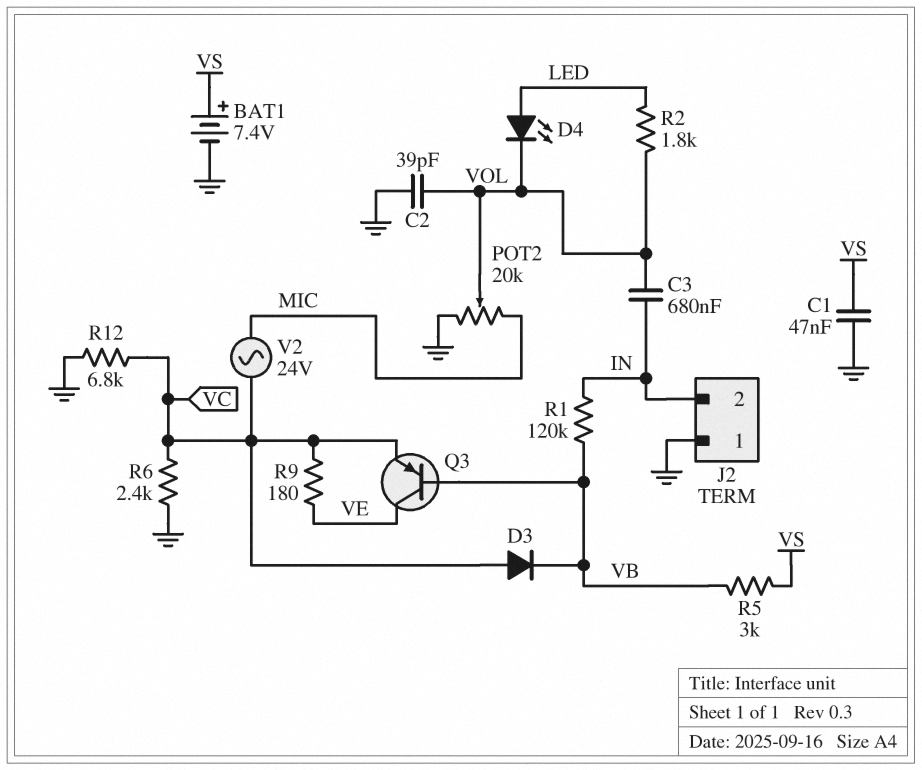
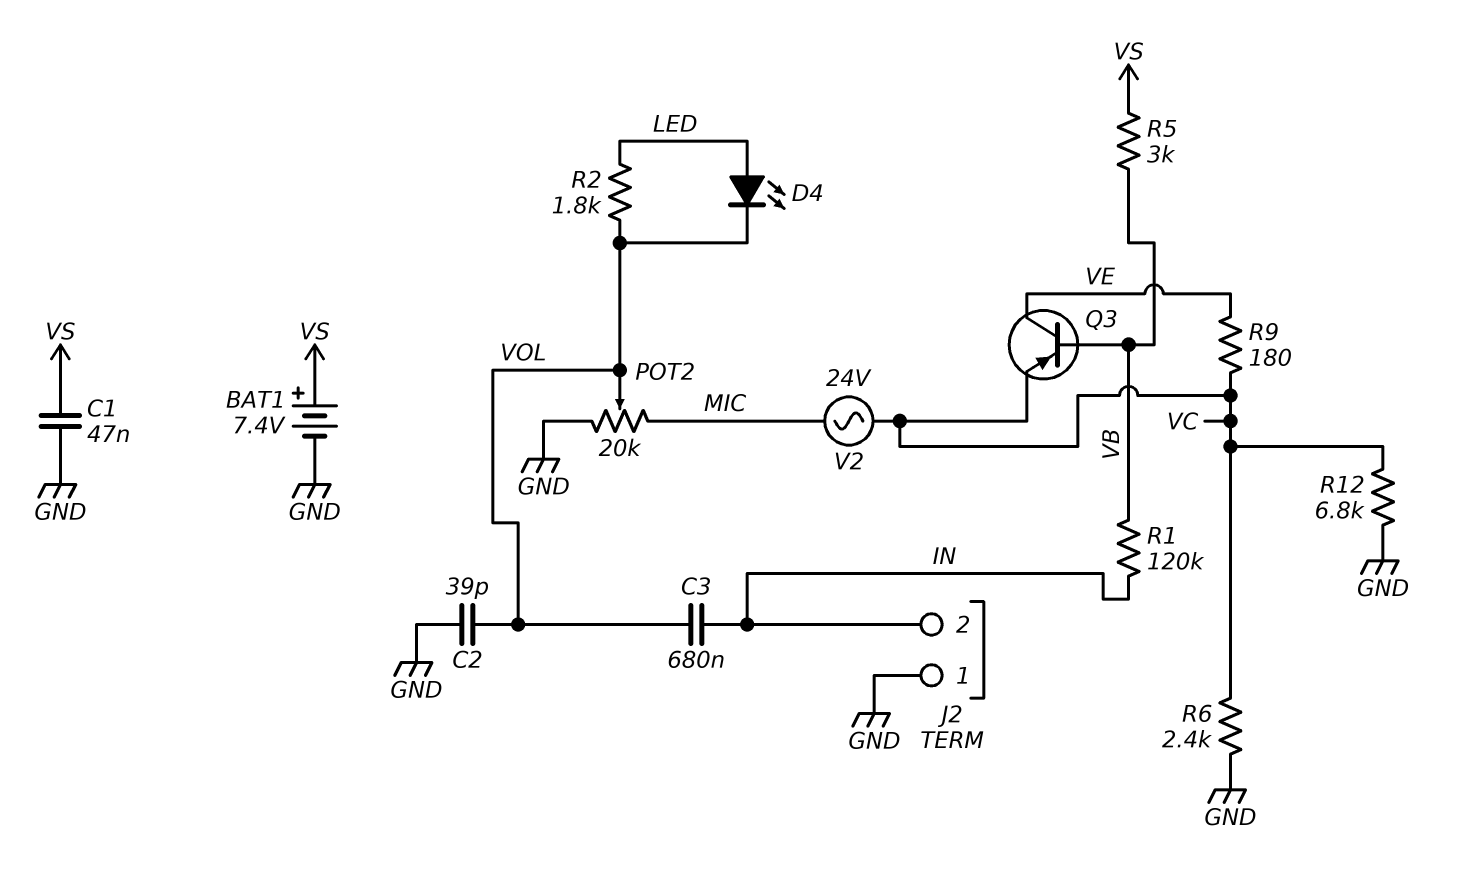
D3: diode (A VC, K VB) -> none

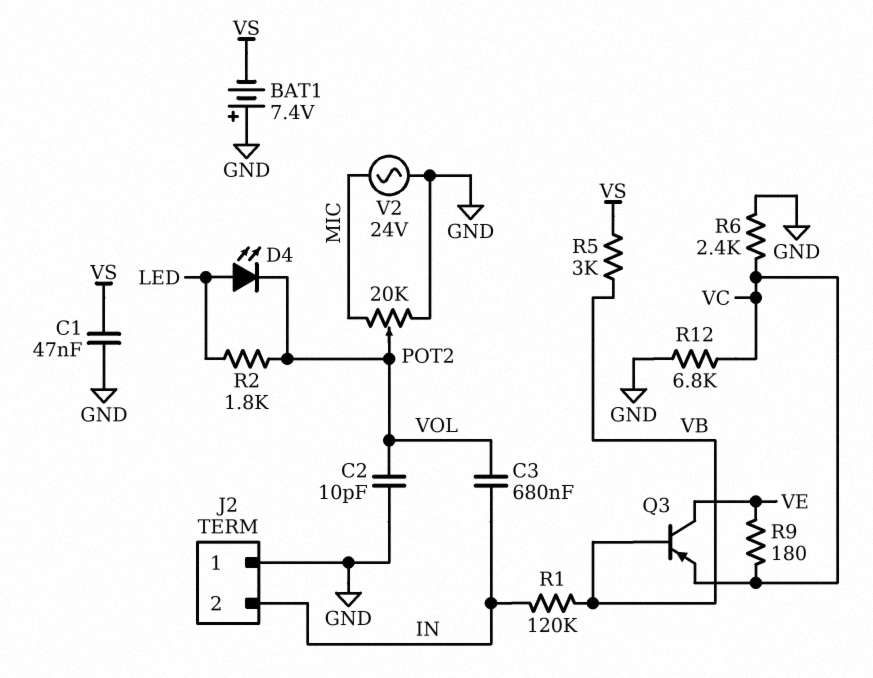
BAT1: 7.4V (plus VS, minus GND) -> 7.4V (plus GND, minus VS)
C2: 39pF (GND, VOL) -> 10pF (GND, VOL)
V2: AC 24V (MIC, VC) -> AC 24V (GND, MIC)

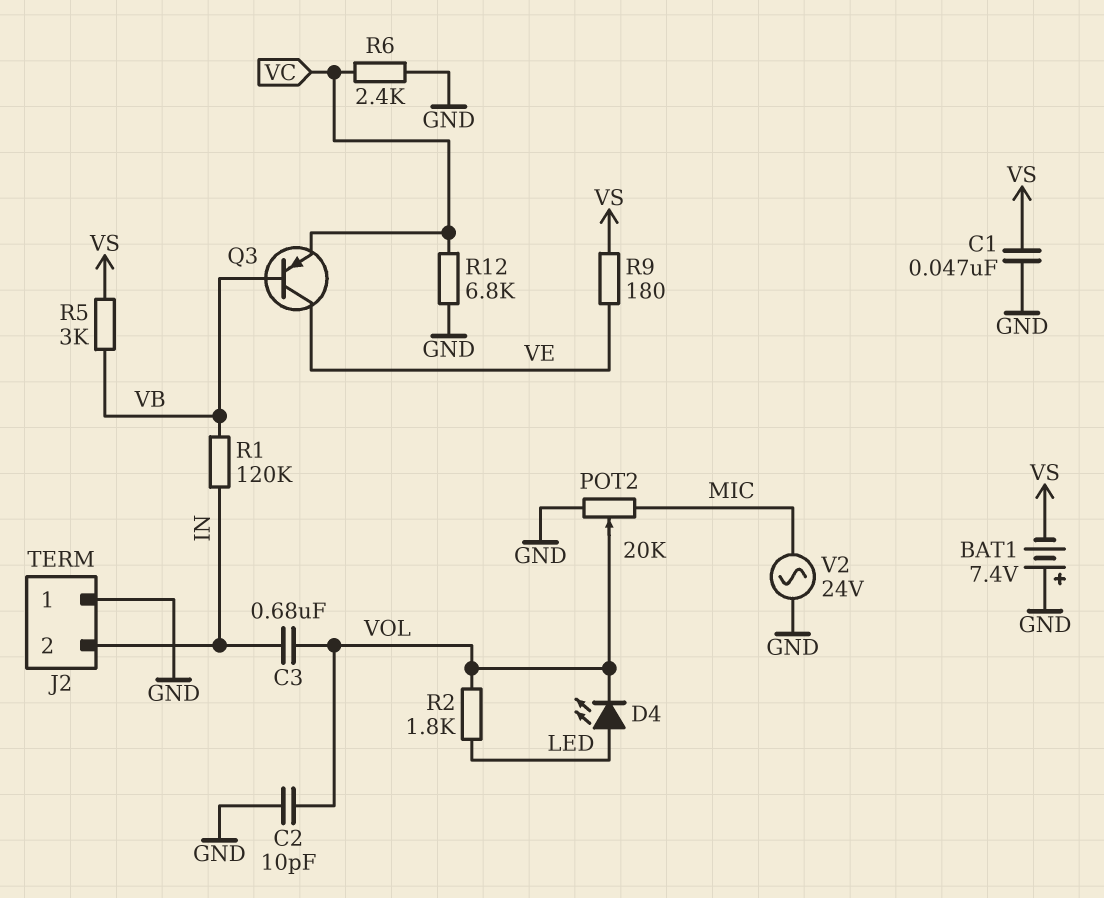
R9: 180 (VC, VE) -> 180 (VE, VS)

